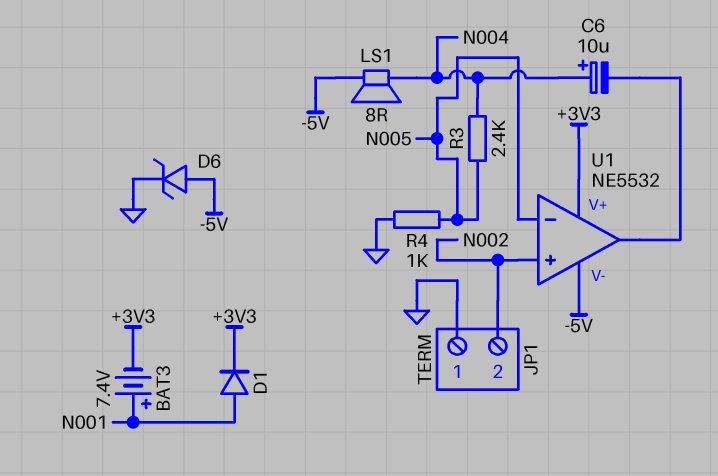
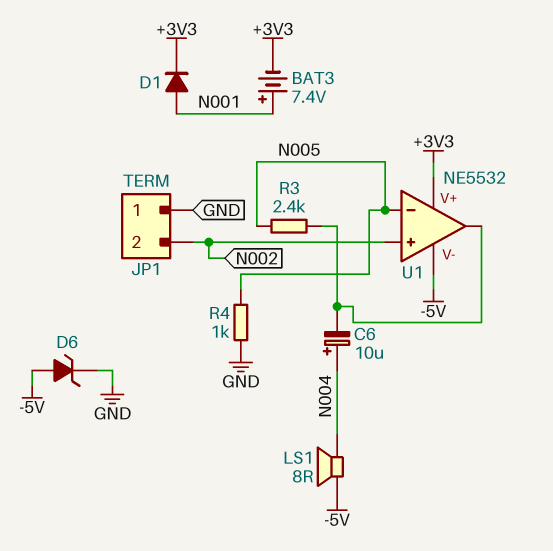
R3: 2.4k (N004, N005) -> 2.4k (N005, U1/out)

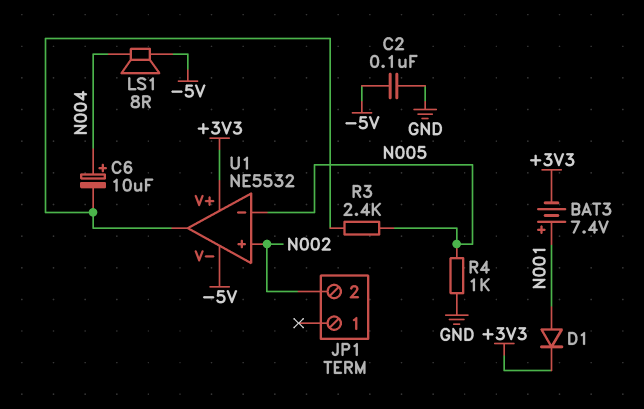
C2: none -> 100nF (-5V, GND)
D6: zener (A -5V, K GND) -> none
JP1 pin 1: GND -> none

